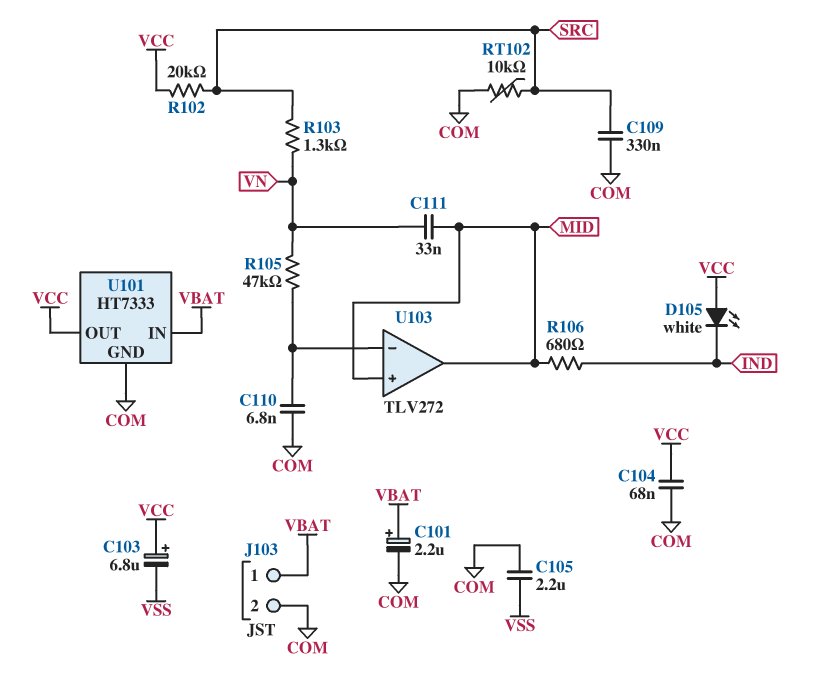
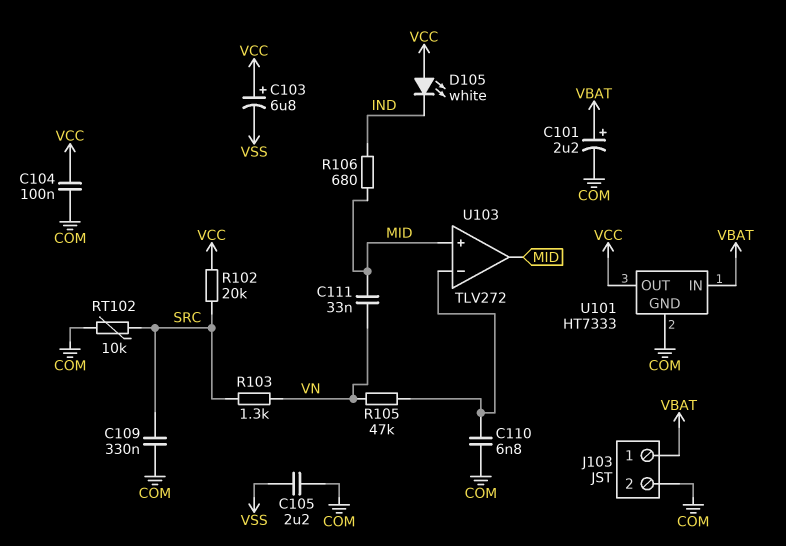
C104: 68nF (COM, VCC) -> 100nF (COM, VCC)

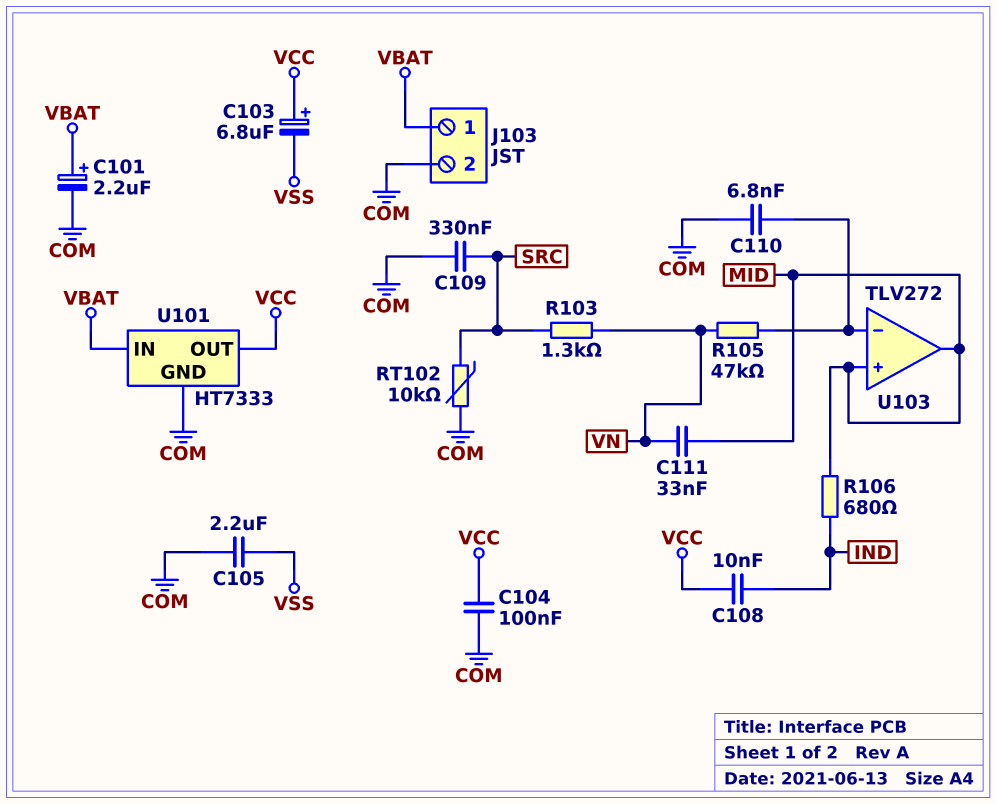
C108: none -> 10nF (IND, VCC)
D105: LED white (A VCC, K IND) -> none
R102: 20k (SRC, VCC) -> none

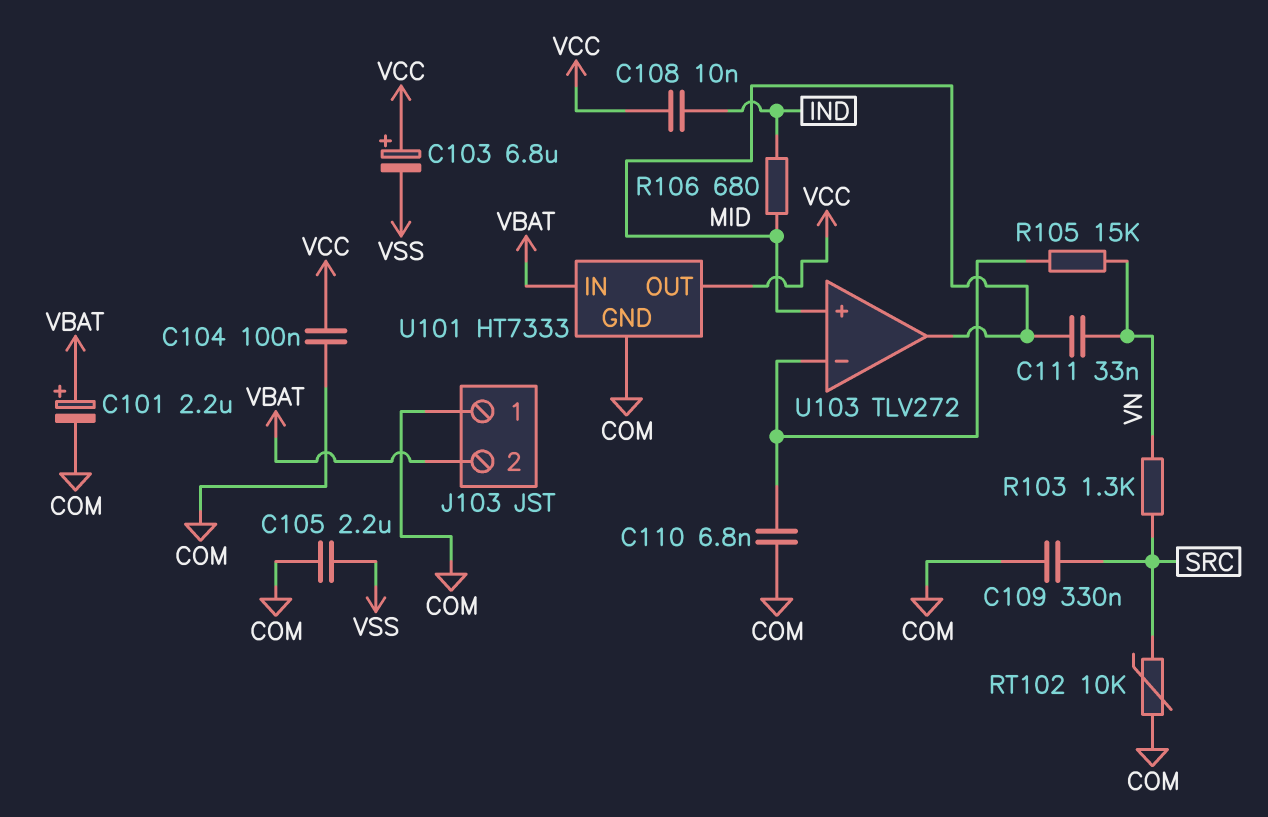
J103 pin 1: VBAT -> COM
J103 pin 2: COM -> VBAT
R105: 47k (U103/in-, VN) -> 15k (U103/in-, VN)

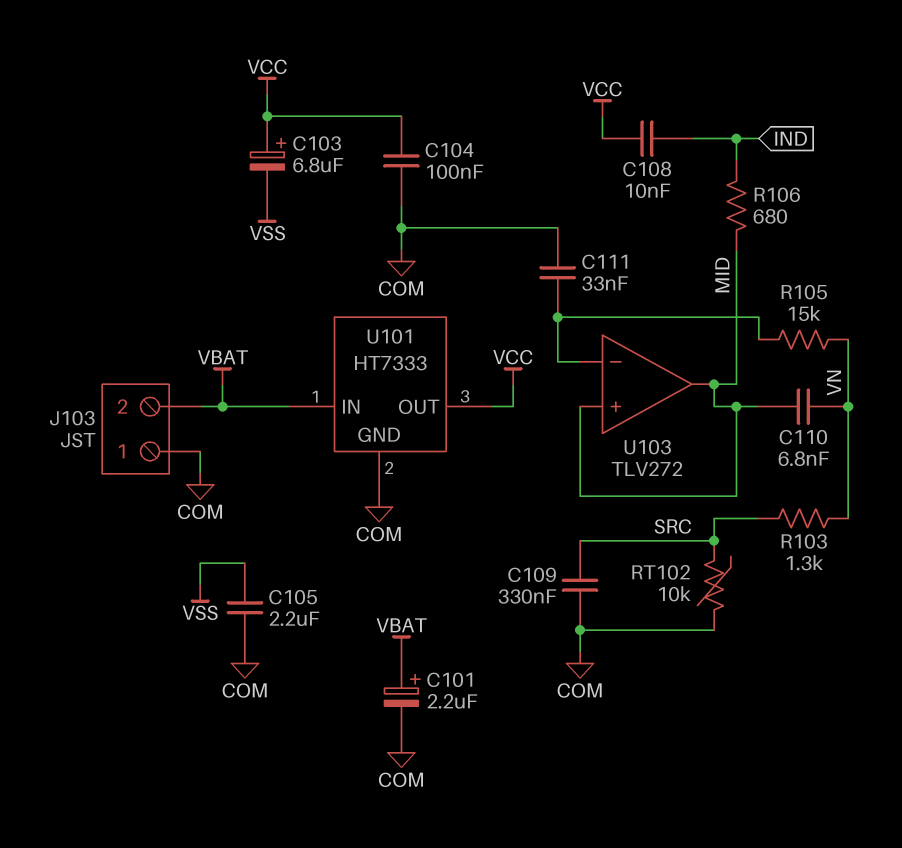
C110: 6.8nF (COM, U103/in-) -> 6.8nF (MID, VN)
C111: 33nF (MID, VN) -> 33nF (COM, U103/in-)

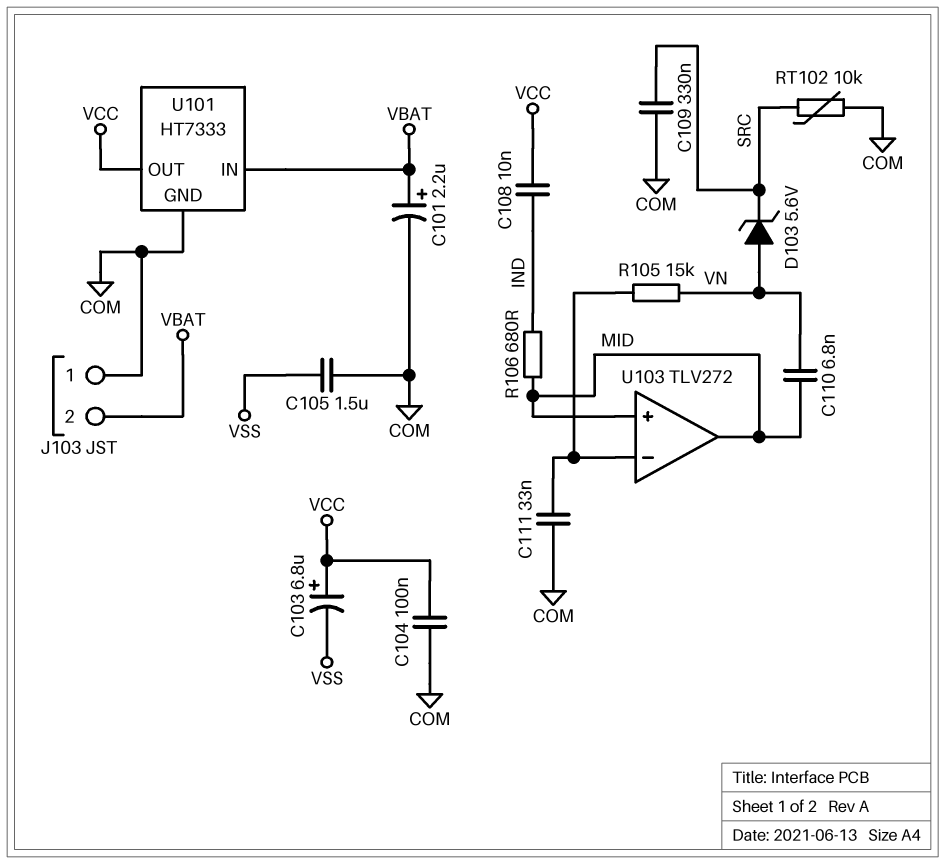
C105: 2.2uF (COM, VSS) -> 1.5uF (COM, VSS)
D103: none -> zener 5.6V (A VN, K SRC)
R103: 1.3k (SRC, VN) -> none

